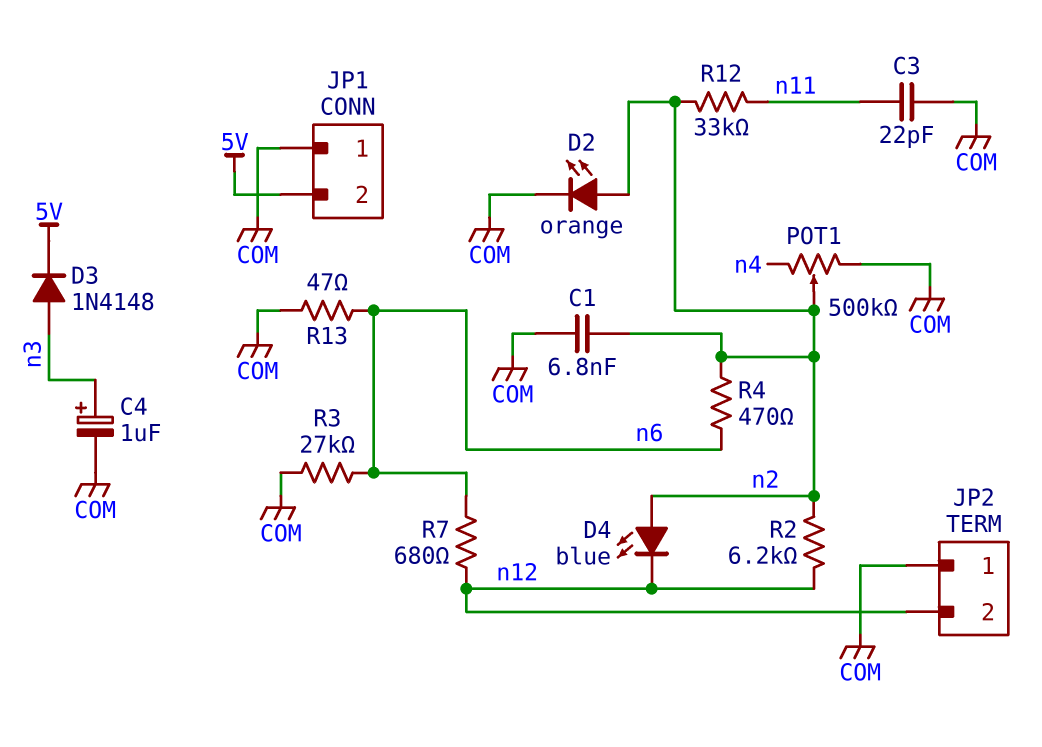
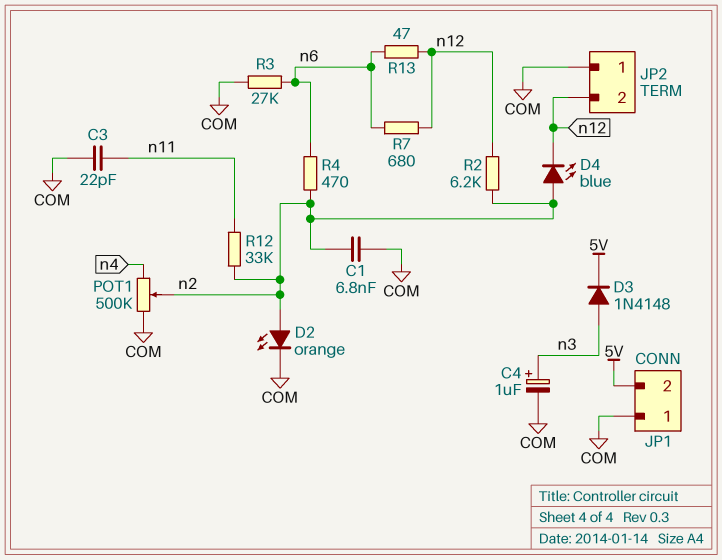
R13: 47 (COM, n6) -> 47 (n6, n12)

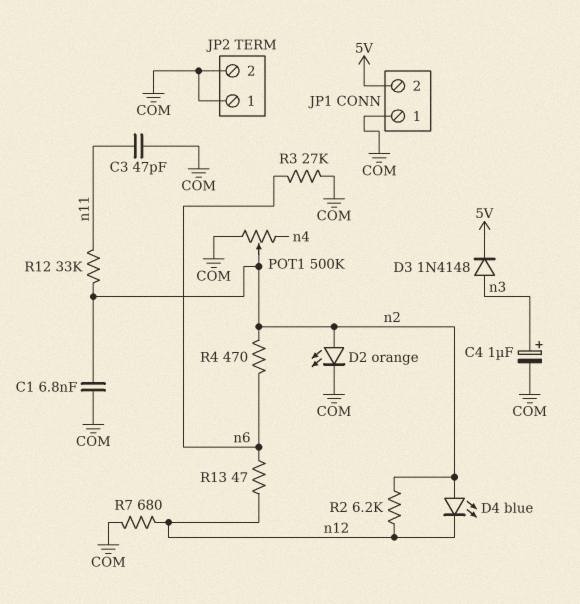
C3: 22pF (COM, n11) -> 47pF (COM, n11)
JP2 pin 2: n12 -> COM
R7: 680 (n6, n12) -> 680 (COM, n12)

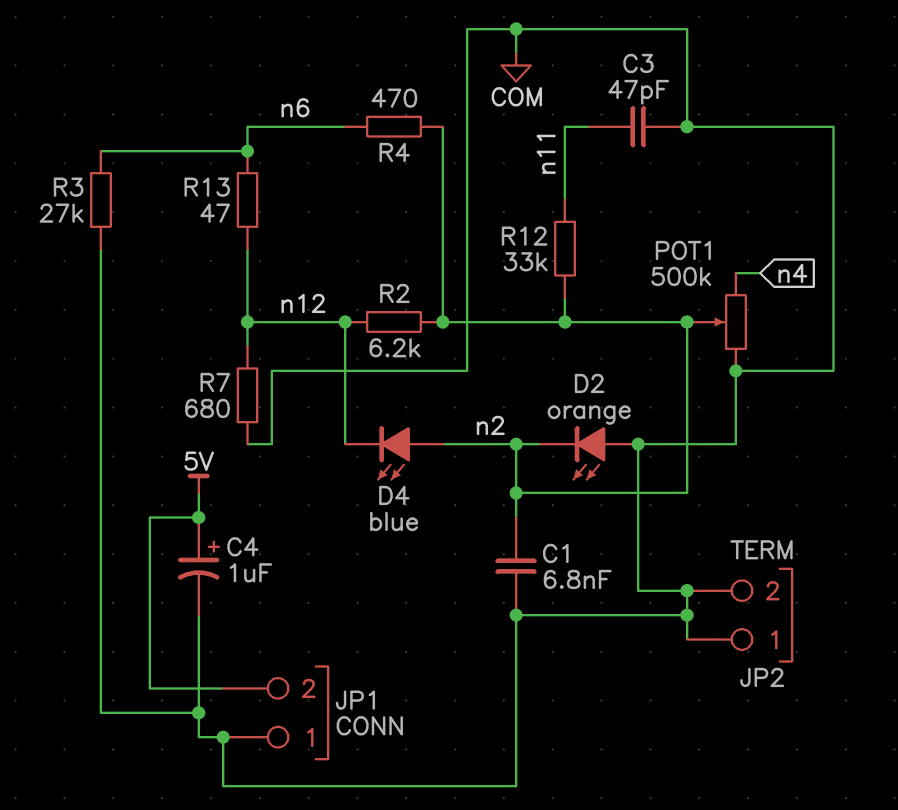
C4: 1uF (plus n3, minus COM) -> 1uF (plus 5V, minus COM)
D2: LED orange (A n2, K COM) -> LED orange (A COM, K n2)
D3: diode 1N4148 (A n3, K 5V) -> none

